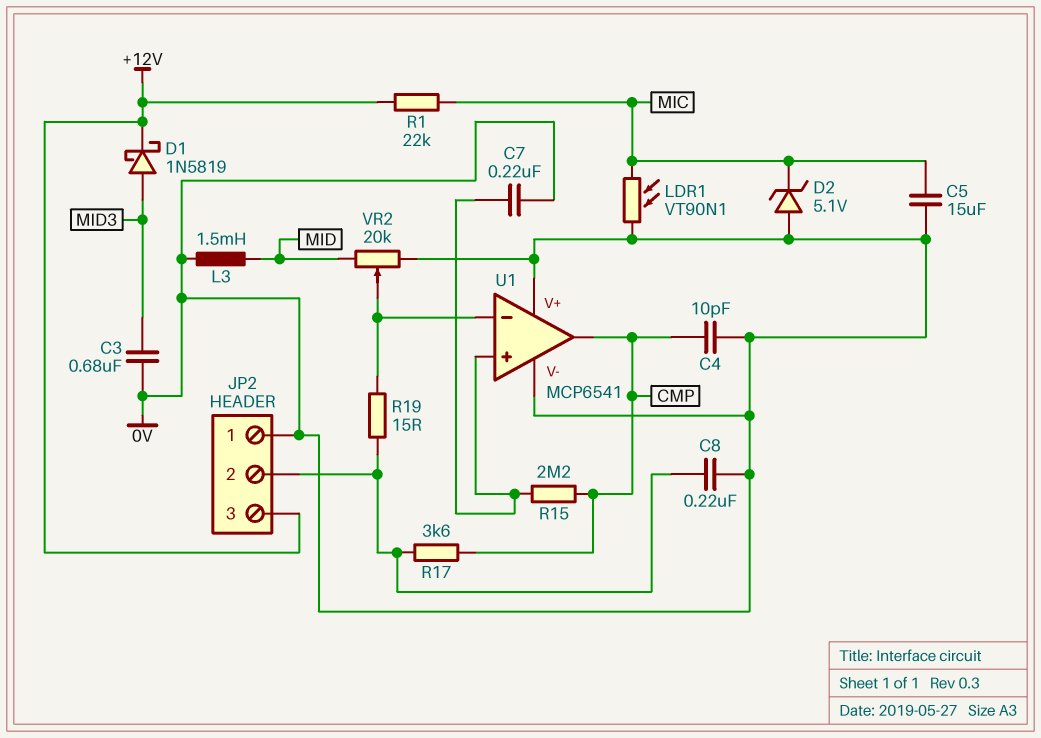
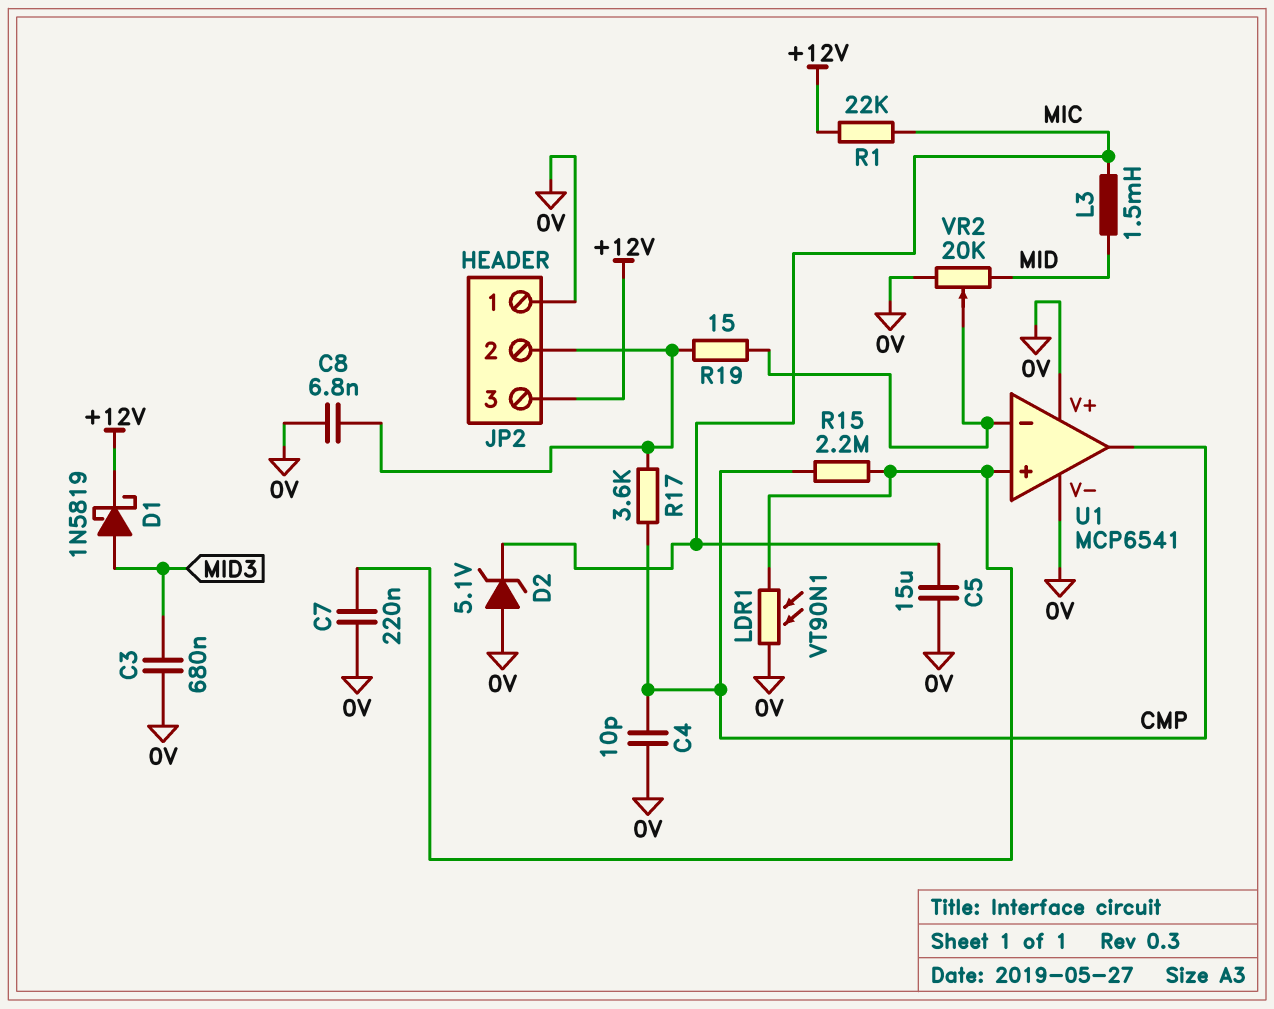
C8: 220nF (0V, JP2/2) -> 6.8nF (0V, JP2/2)
L3: 1.5mH (0V, MID) -> 1.5mH (MIC, MID)
LDR1: VT90N1 (0V, MIC) -> VT90N1 (0V, U1/in+)

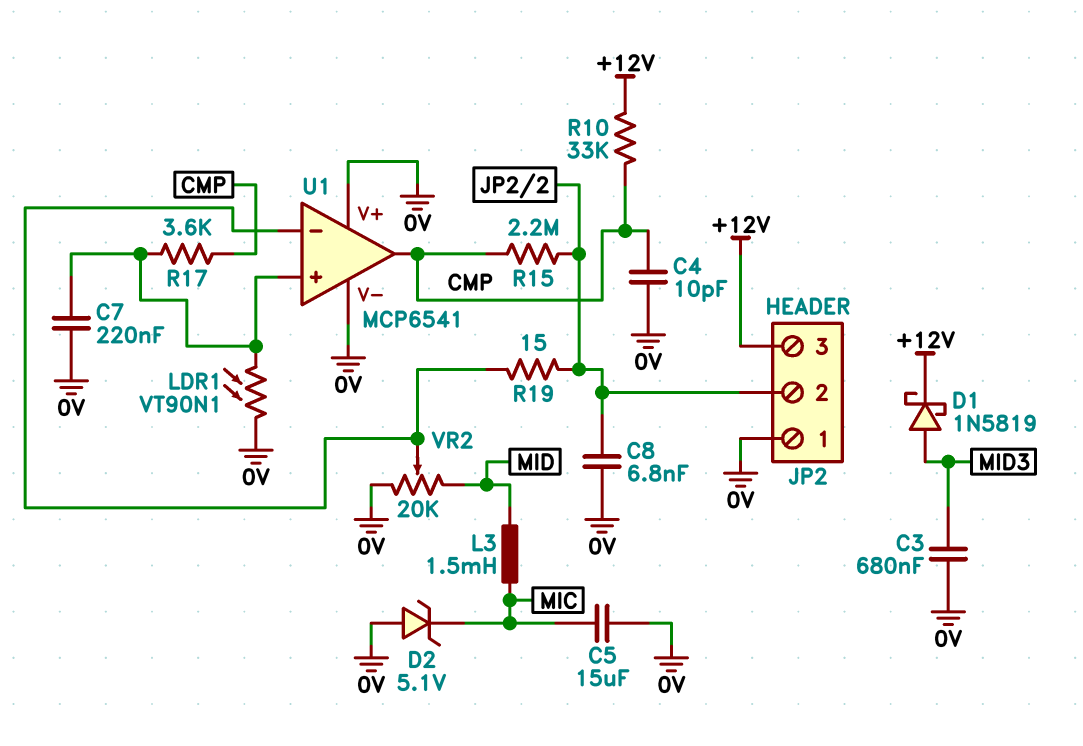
R1: 22k (+12V, MIC) -> none
R10: none -> 33k (+12V, CMP)
R15: 2.2M (CMP, U1/in+) -> 2.2M (CMP, JP2/2)
R17: 3.6k (CMP, JP2/2) -> 3.6k (CMP, U1/in+)

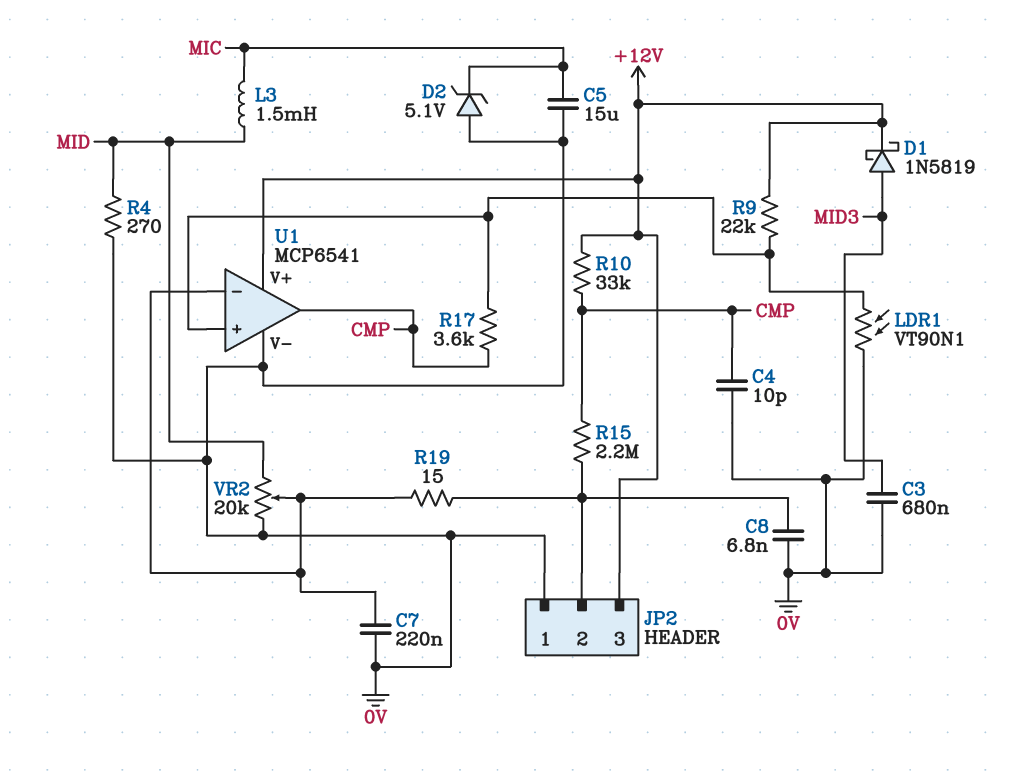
C7: 220nF (0V, U1/in+) -> 220nF (0V, U1/in-)
R4: none -> 270 (0V, MID)
R9: none -> 22k (+12V, U1/in+)
U1 pin V+: 0V -> +12V

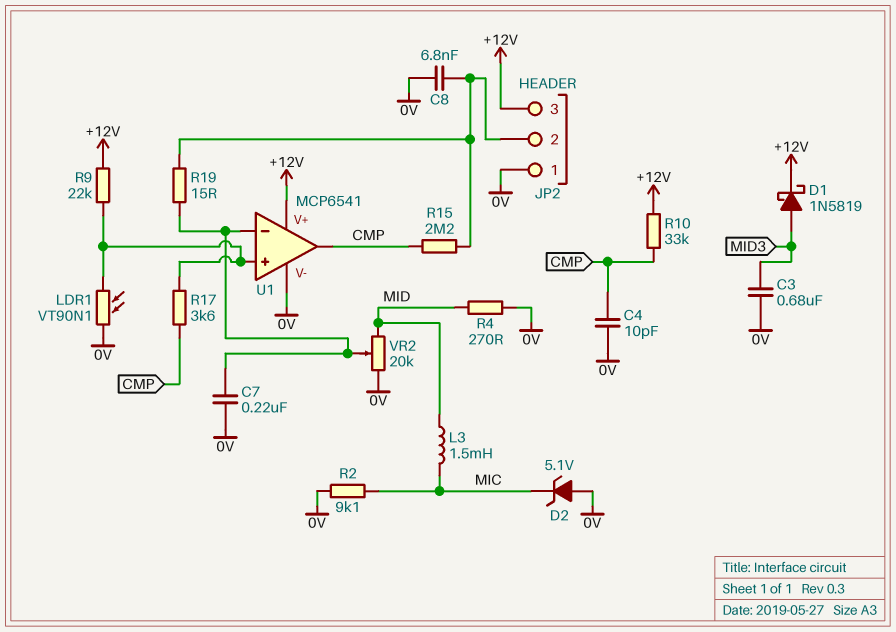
C5: 15uF (0V, MIC) -> none
R2: none -> 9.1k (0V, MIC)

